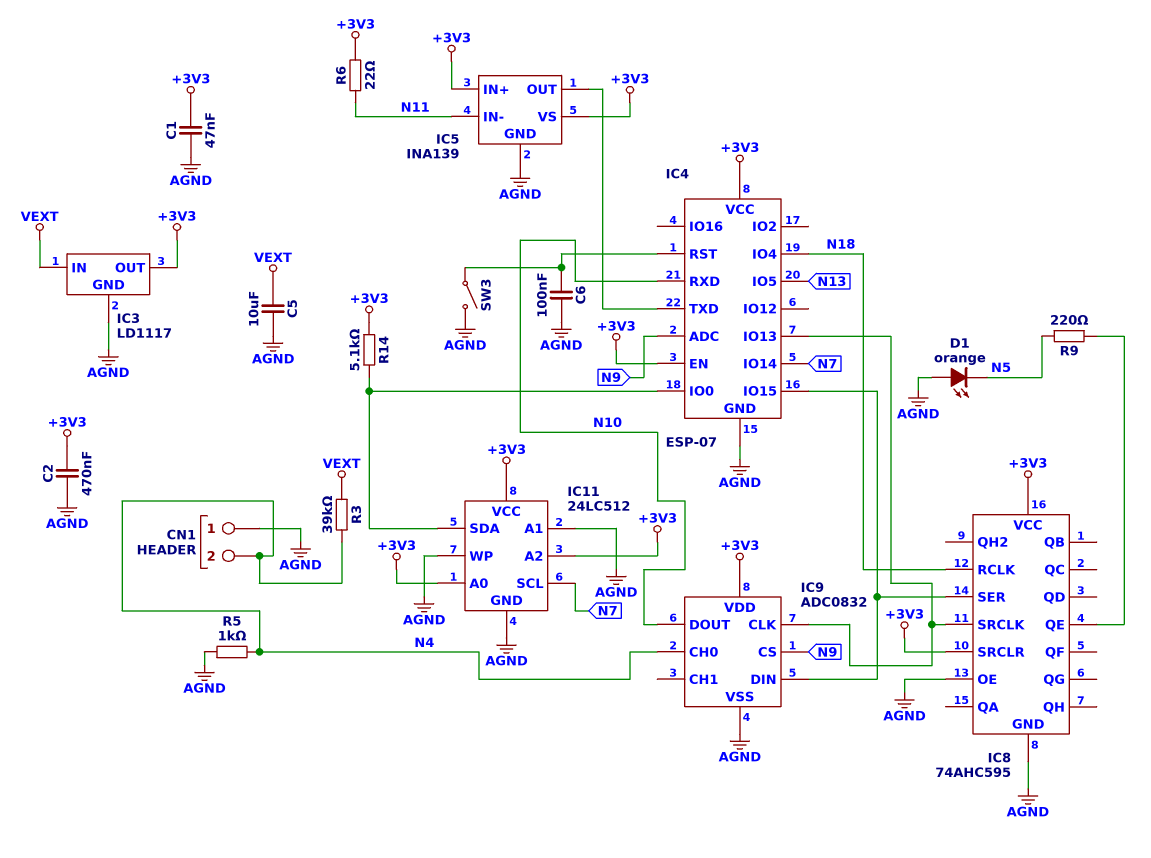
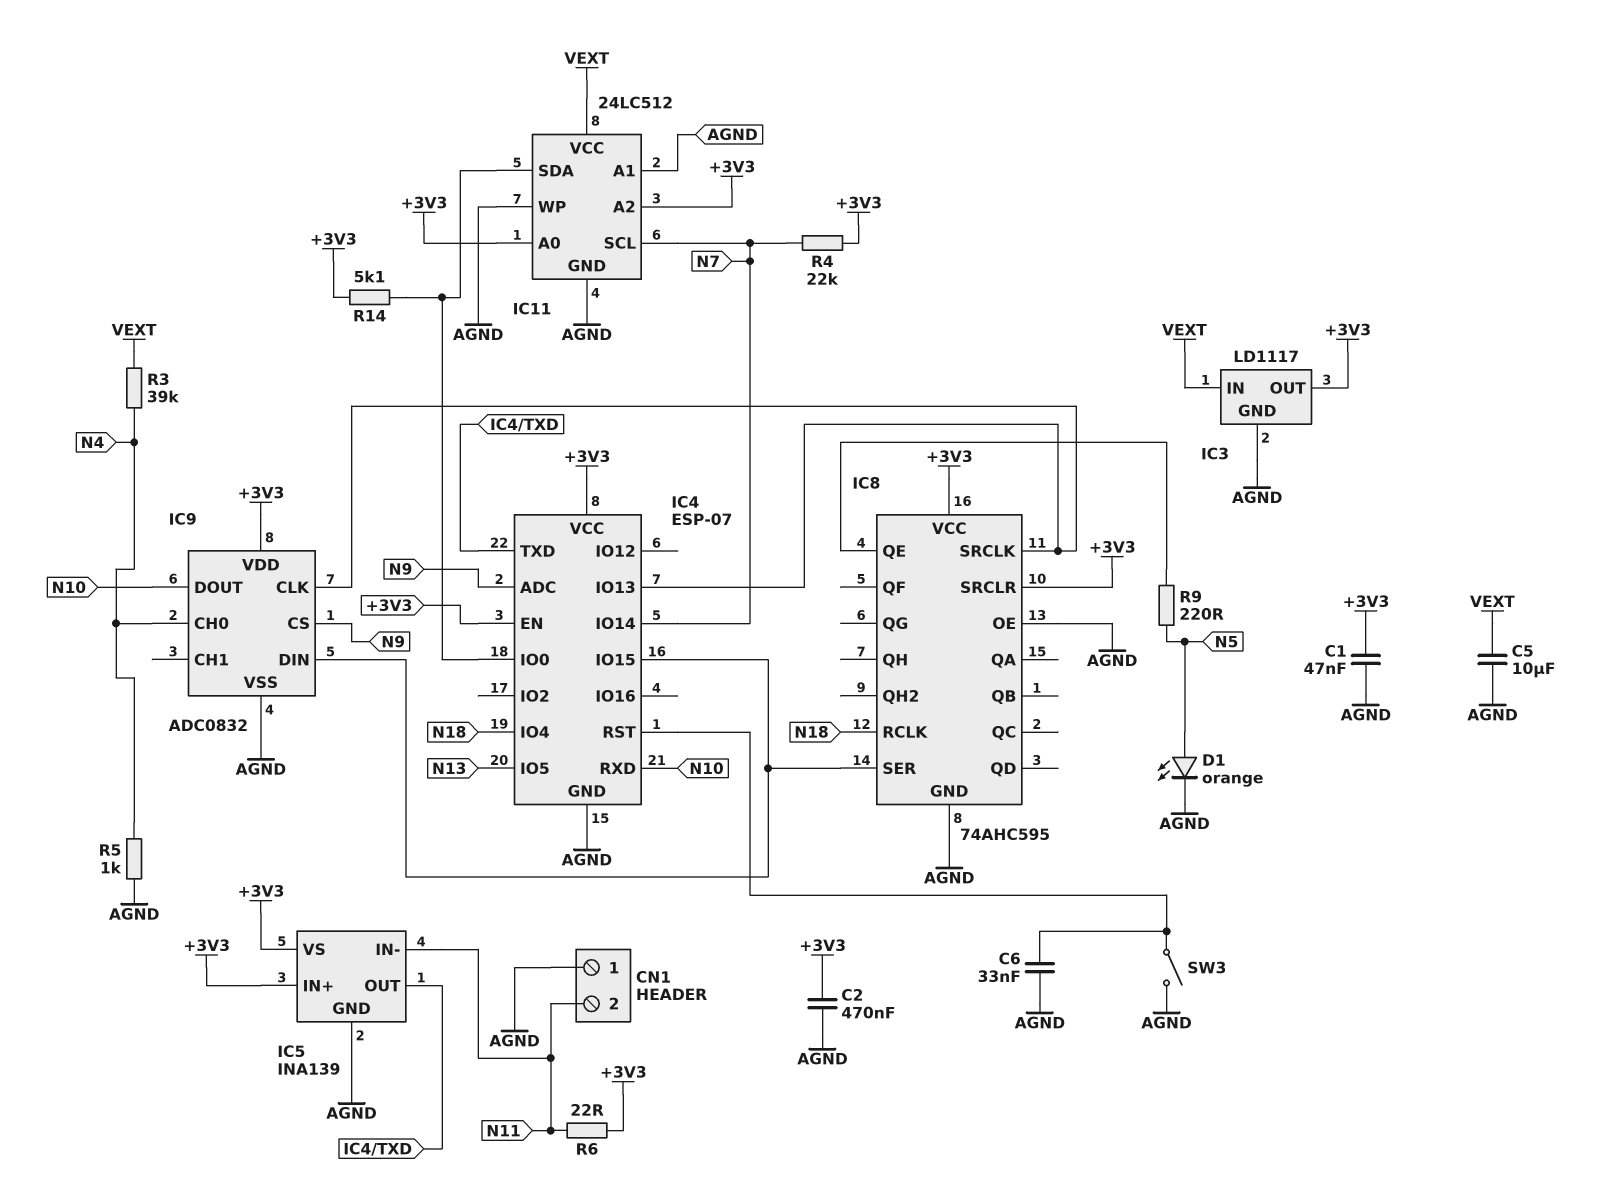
C6: 100nF (AGND, IC4/RST) -> 33nF (AGND, IC4/RST)
CN1 pin 2: N4 -> N11
D1: LED orange (A AGND, K N5) -> LED orange (A N5, K AGND)
IC11 pin VCC: +3V3 -> VEXT
R4: none -> 22k (+3V3, N7)

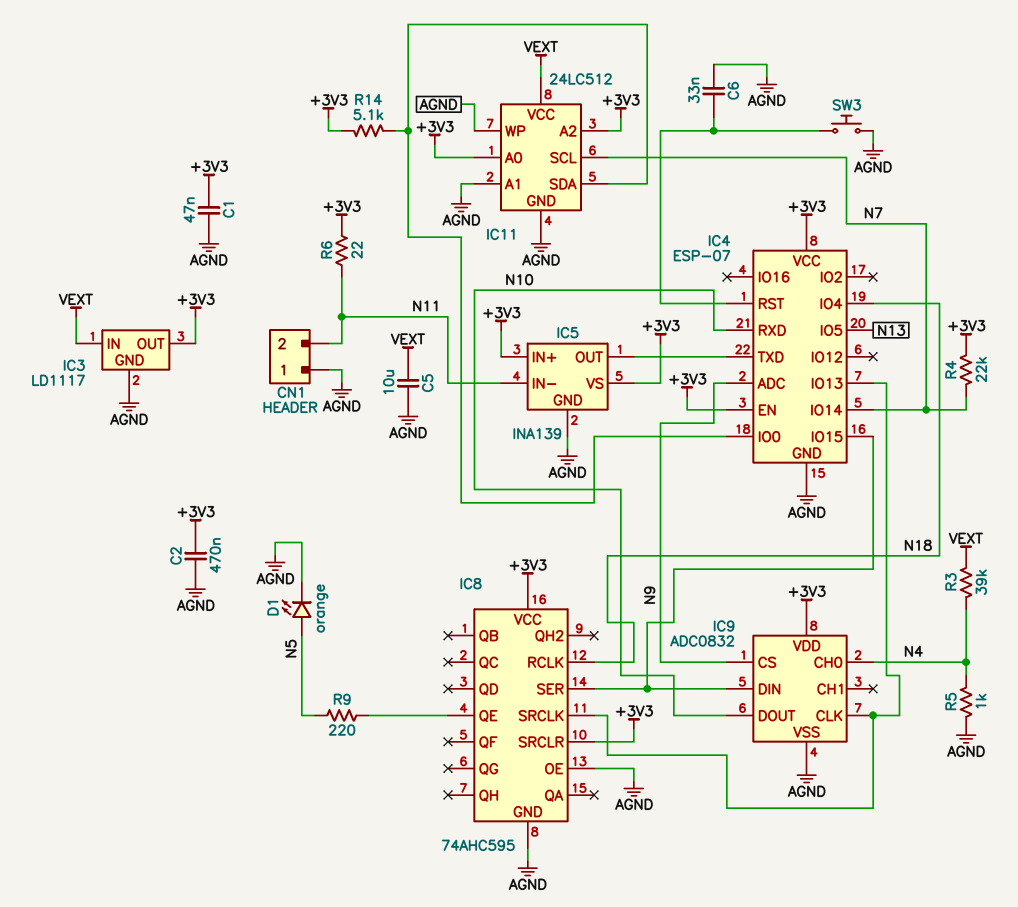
SW3: switch (AGND, IC4/RST) -> button (AGND, IC4/RST)

